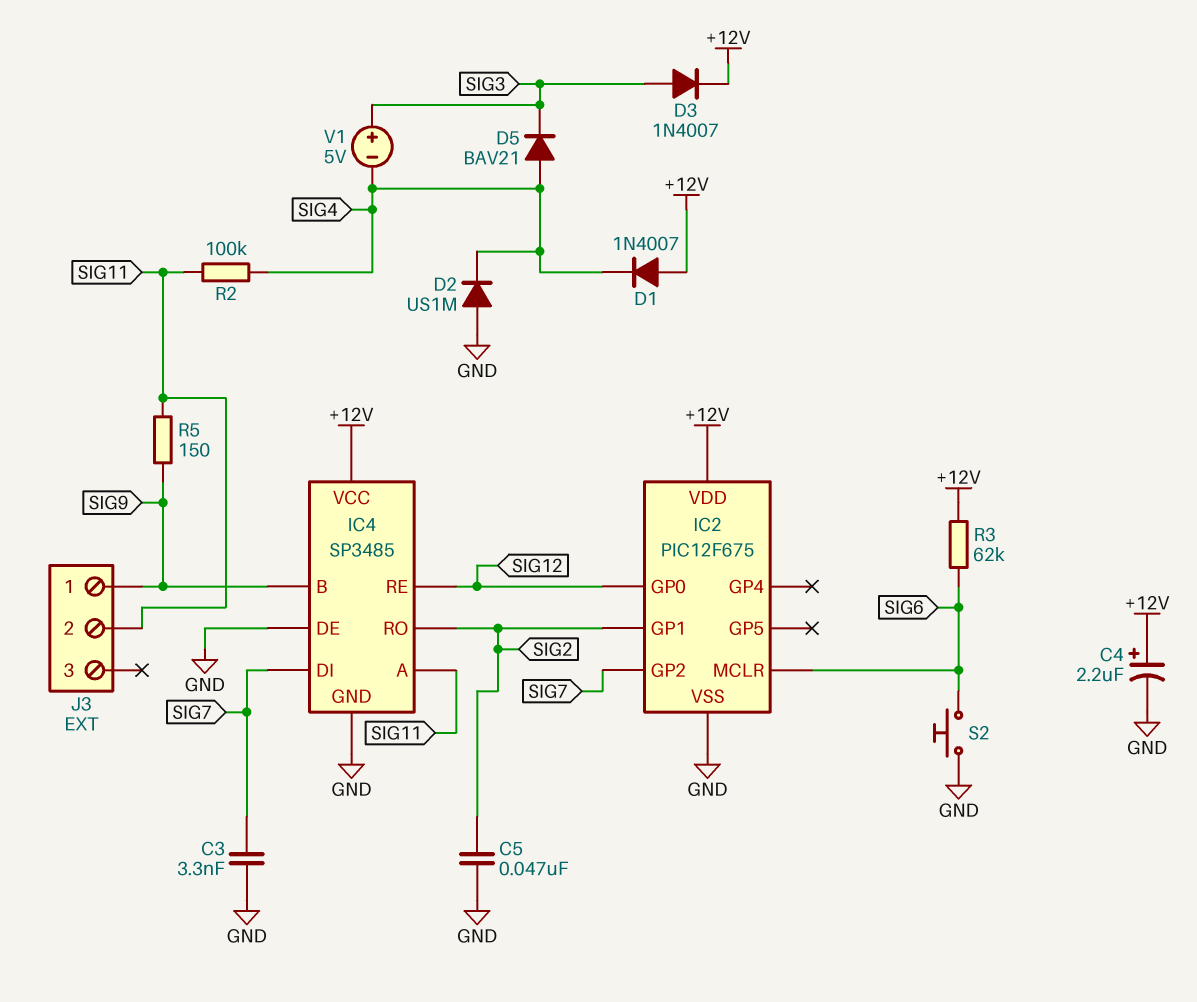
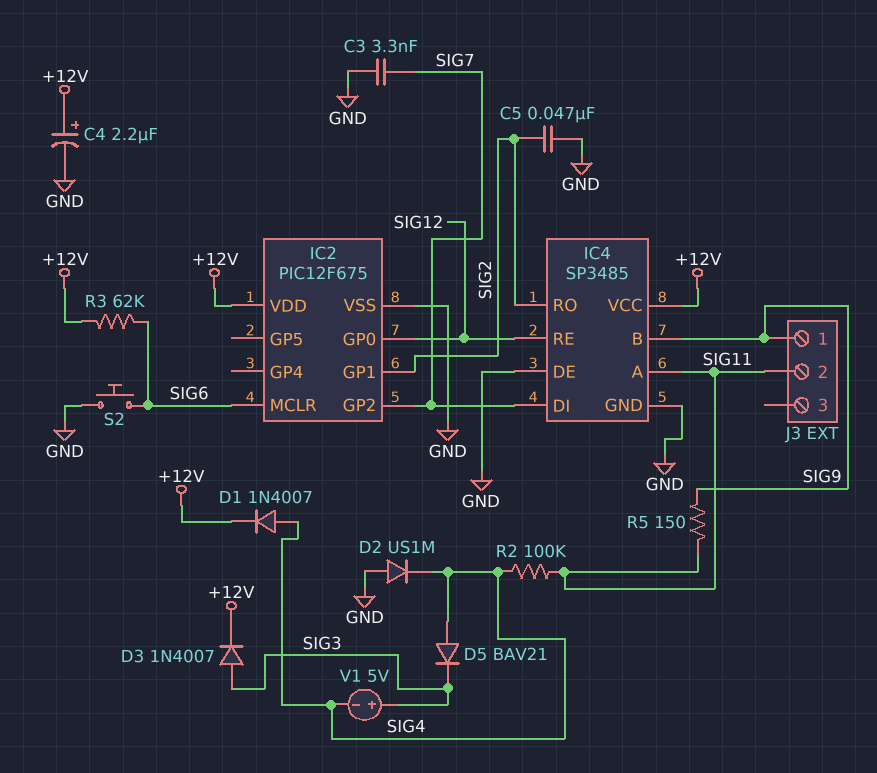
D1: diode 1N4007 (A +12V, K SIG4) -> diode 1N4007 (A SIG4, K +12V)

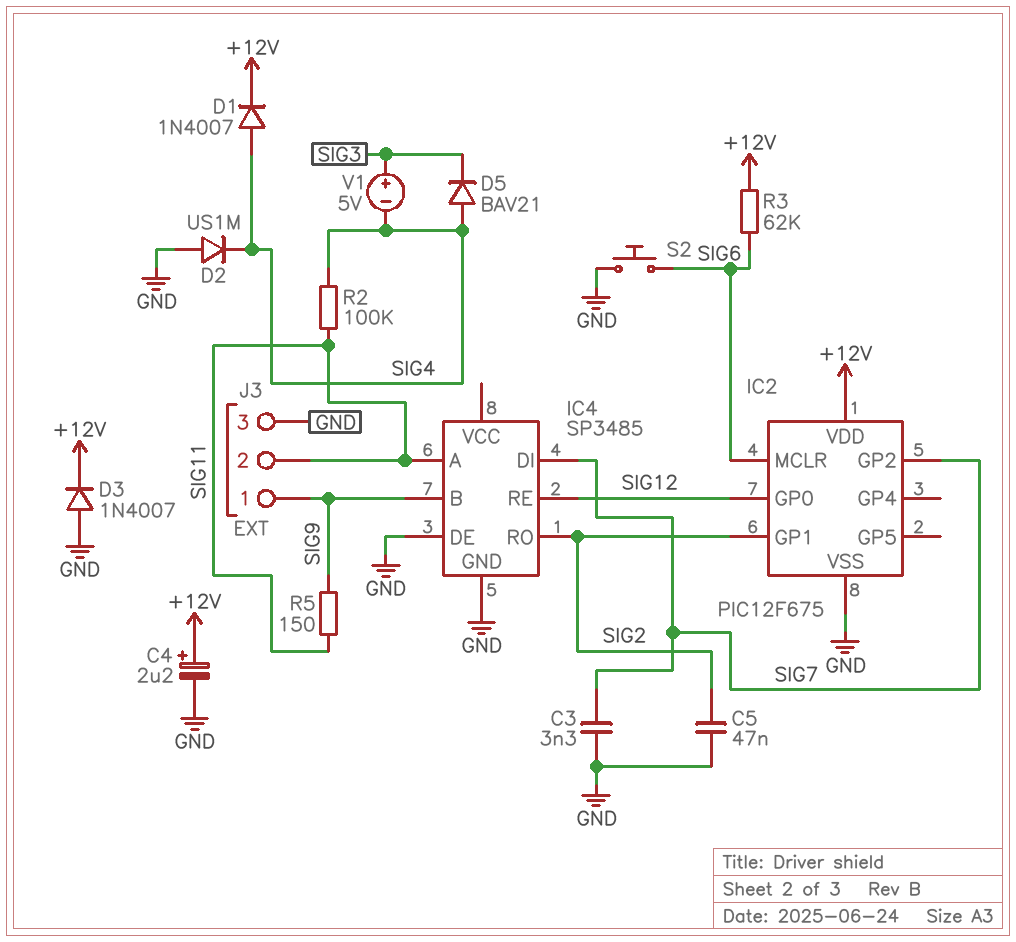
D3: diode 1N4007 (A SIG3, K +12V) -> diode 1N4007 (A GND, K +12V)
IC4 pin VCC: +12V -> none
J3 pin 3: none -> GND

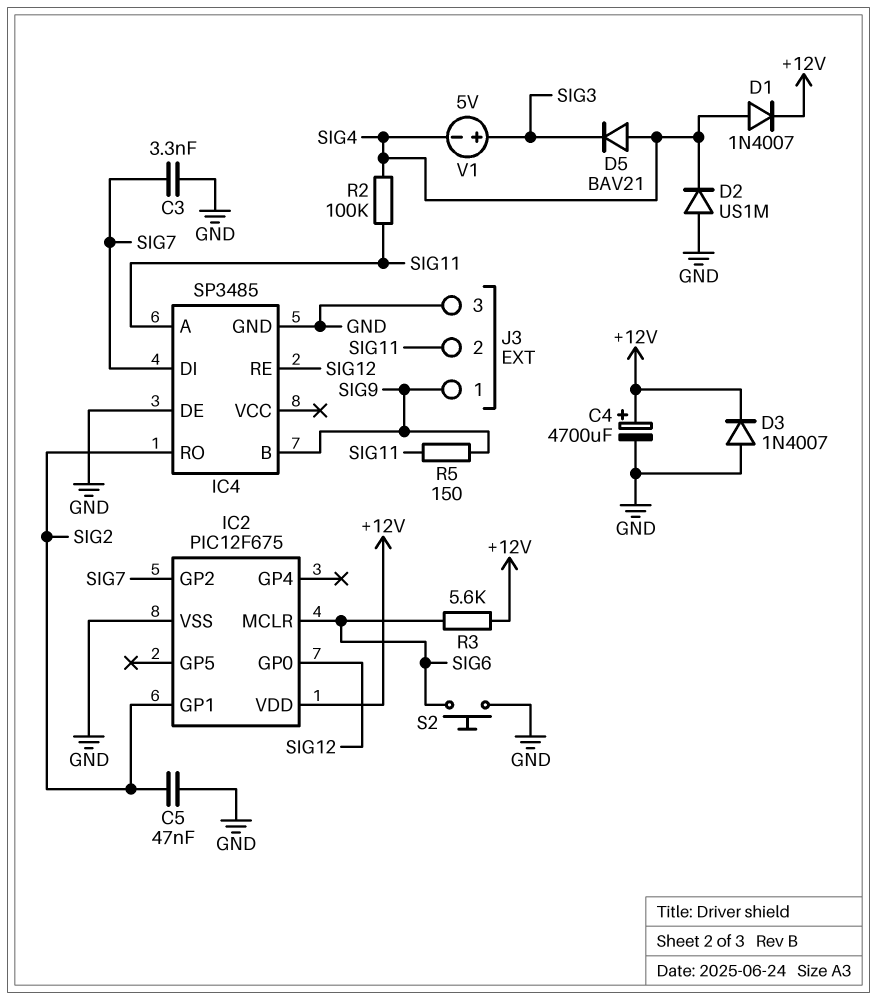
C4: 2.2uF (plus +12V, minus GND) -> 4700uF (plus +12V, minus GND)
R3: 62k (+12V, SIG6) -> 5.6k (+12V, SIG6)

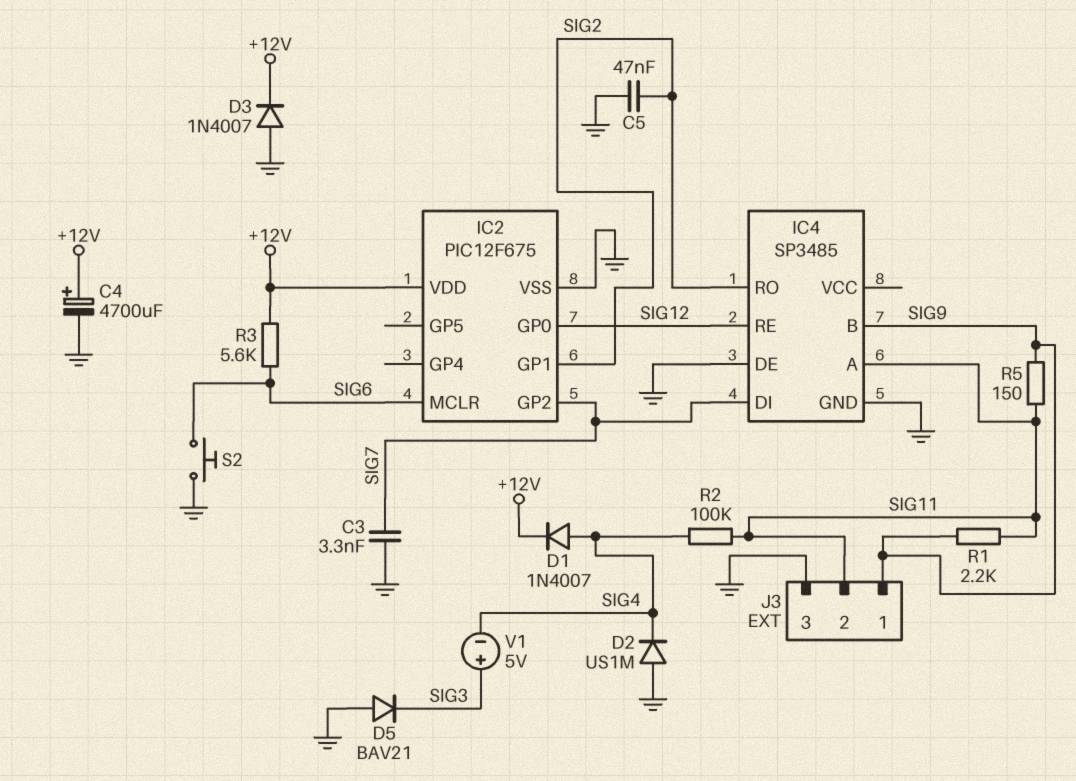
D5: diode BAV21 (A SIG4, K SIG3) -> diode BAV21 (A GND, K SIG3)
R1: none -> 2.2k (SIG9, SIG11)

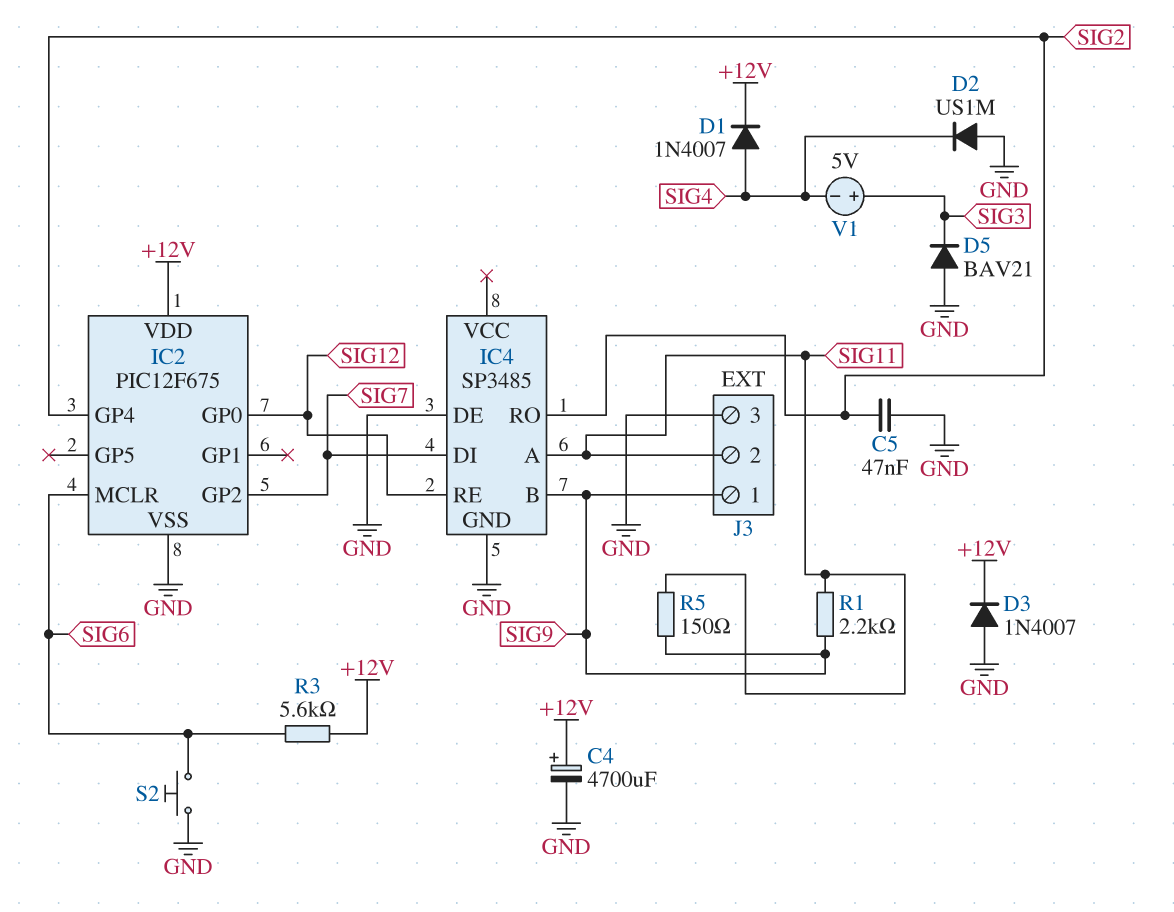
C3: 3.3nF (GND, SIG7) -> none
IC2 pin GP1: SIG2 -> none
IC2 pin GP4: none -> SIG2
R2: 100k (SIG4, SIG11) -> none

